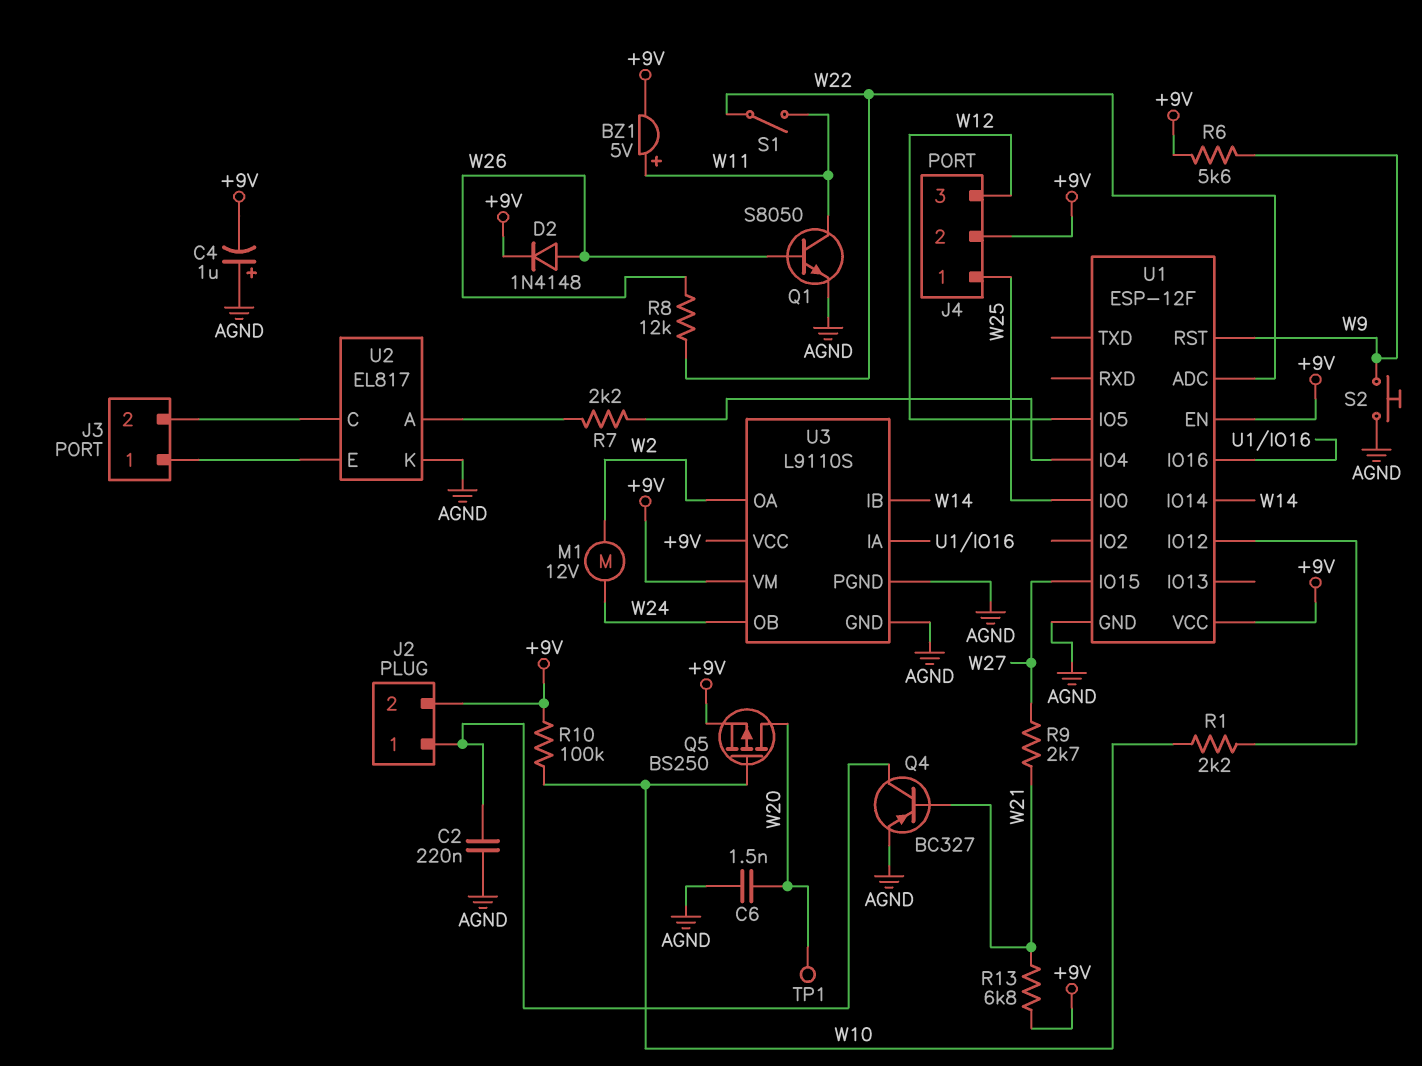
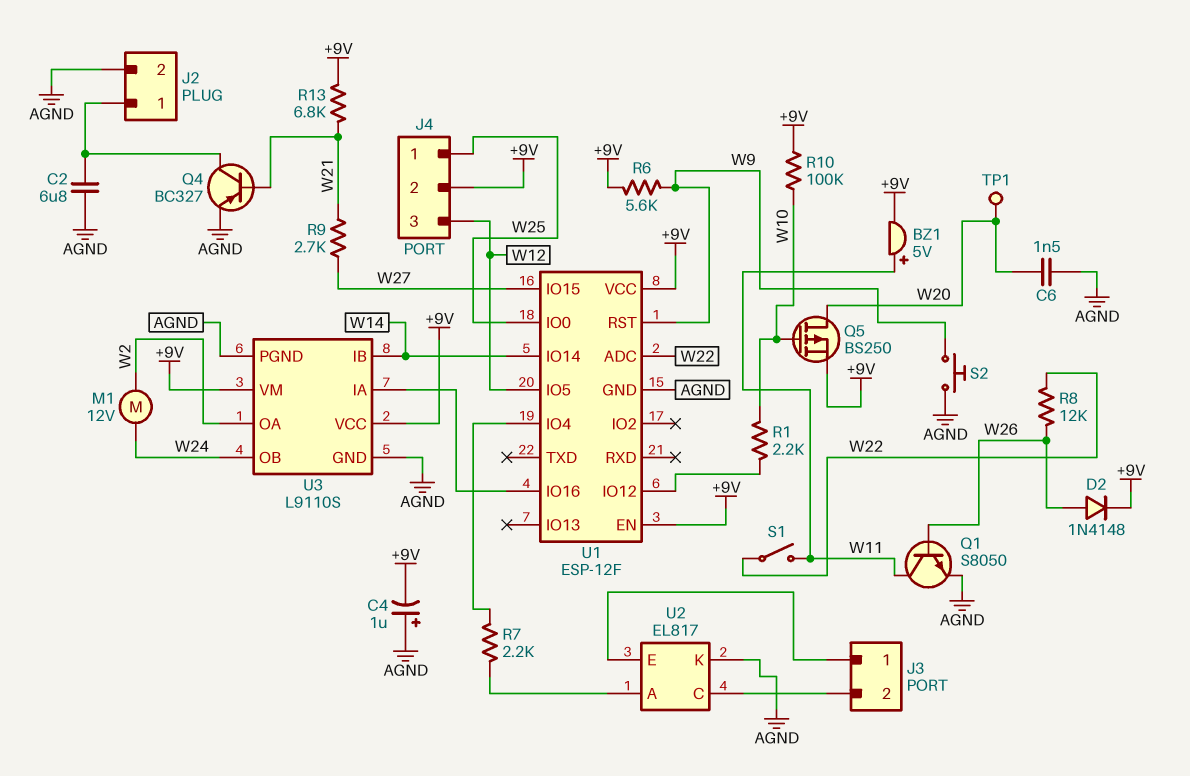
C2: 220nF (AGND, J2/1) -> 6.8uF (AGND, J2/1)
J2 pin 2: +9V -> AGND

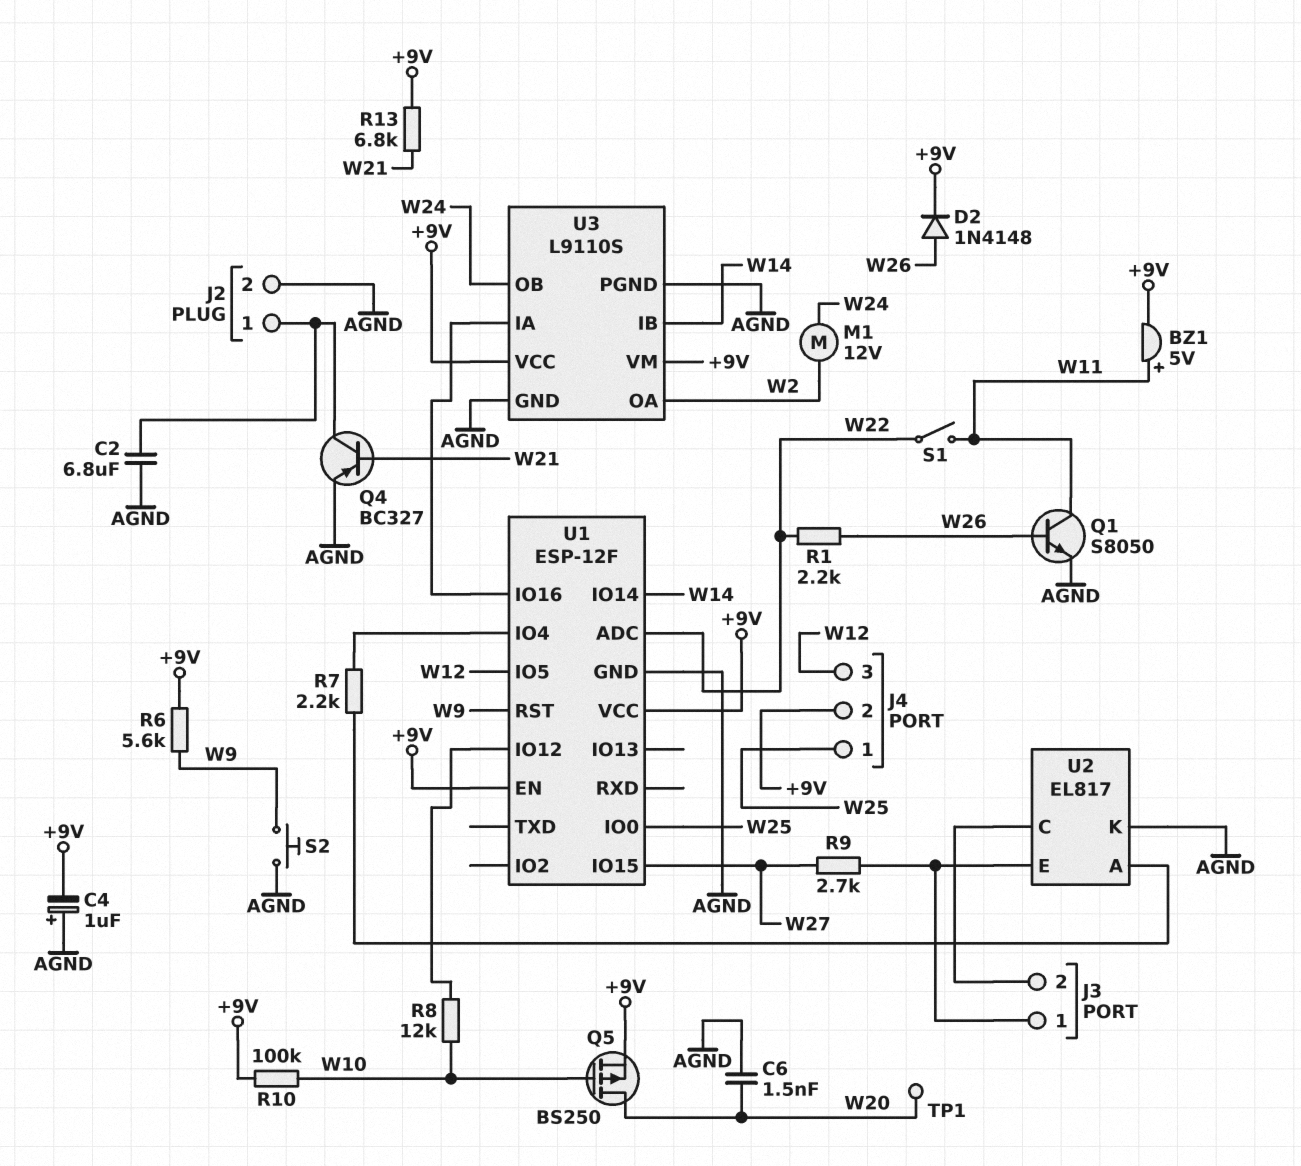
R1: 2.2k (U1/IO12, W10) -> 2.2k (W22, W26)
R8: 12k (W22, W26) -> 12k (U1/IO12, W10)
R9: 2.7k (W21, W27) -> 2.7k (J3/1, W27)

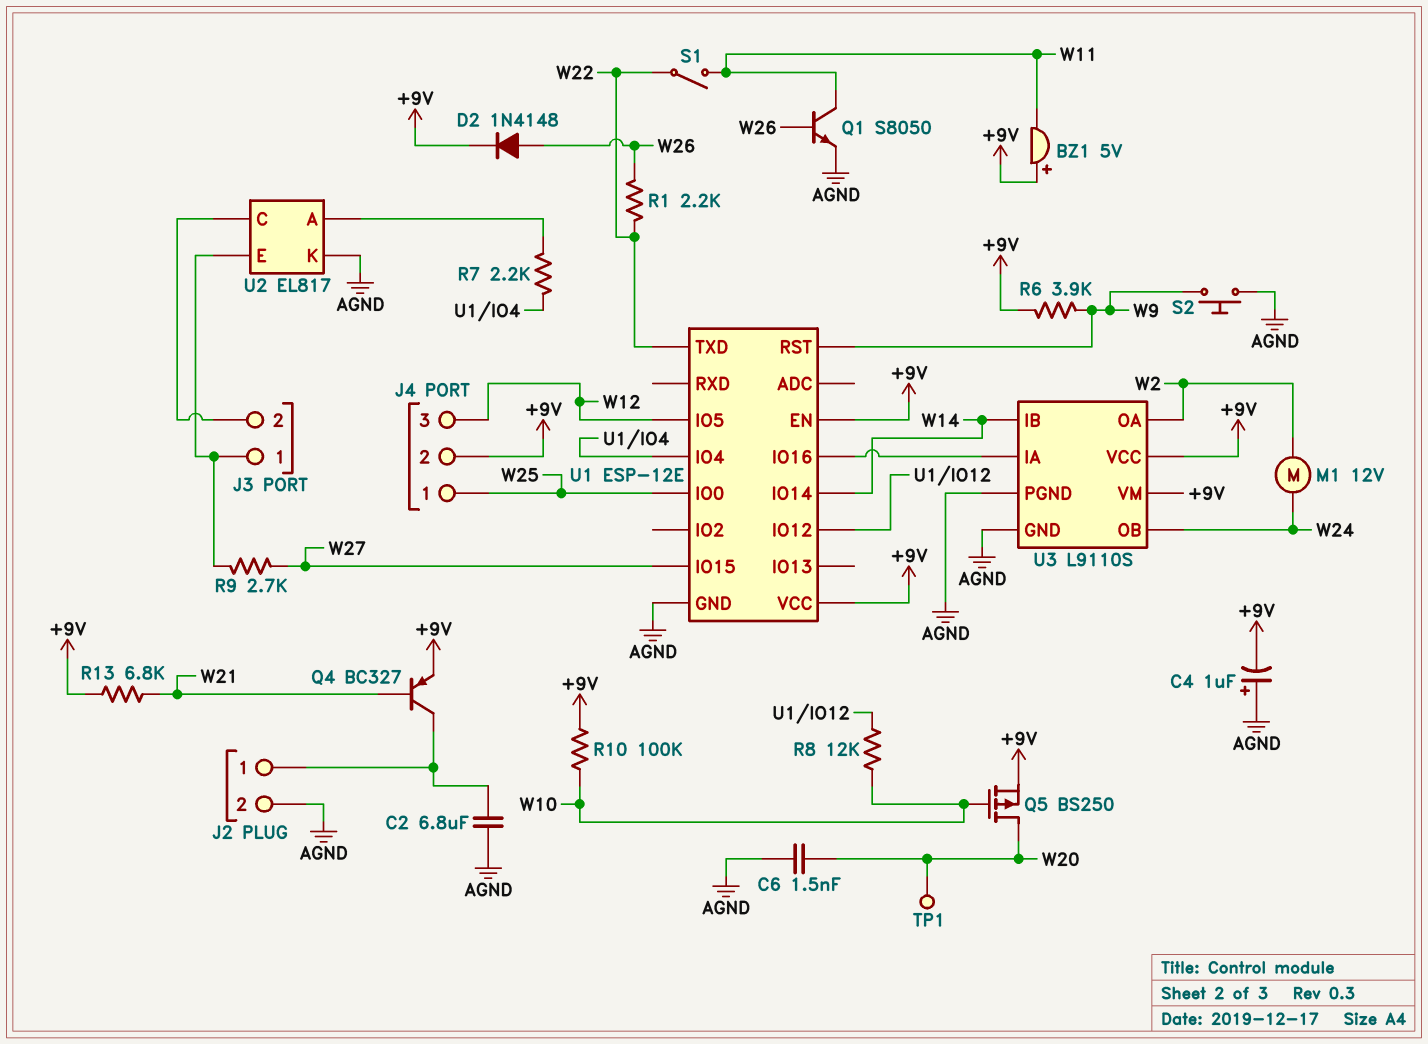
BZ1: buzzer 5V (plus W11, minus +9V) -> buzzer 5V (plus +9V, minus W11)
Q4: PNP BC327 (B W21, C J2/1, E AGND) -> PNP BC327 (B W21, C J2/1, E +9V)
R6: 5.6k (+9V, W9) -> 3.9k (+9V, W9)
U1: ESP-12F -> ESP-12E
U1 pin ADC: W22 -> none
U1 pin TXD: none -> W22

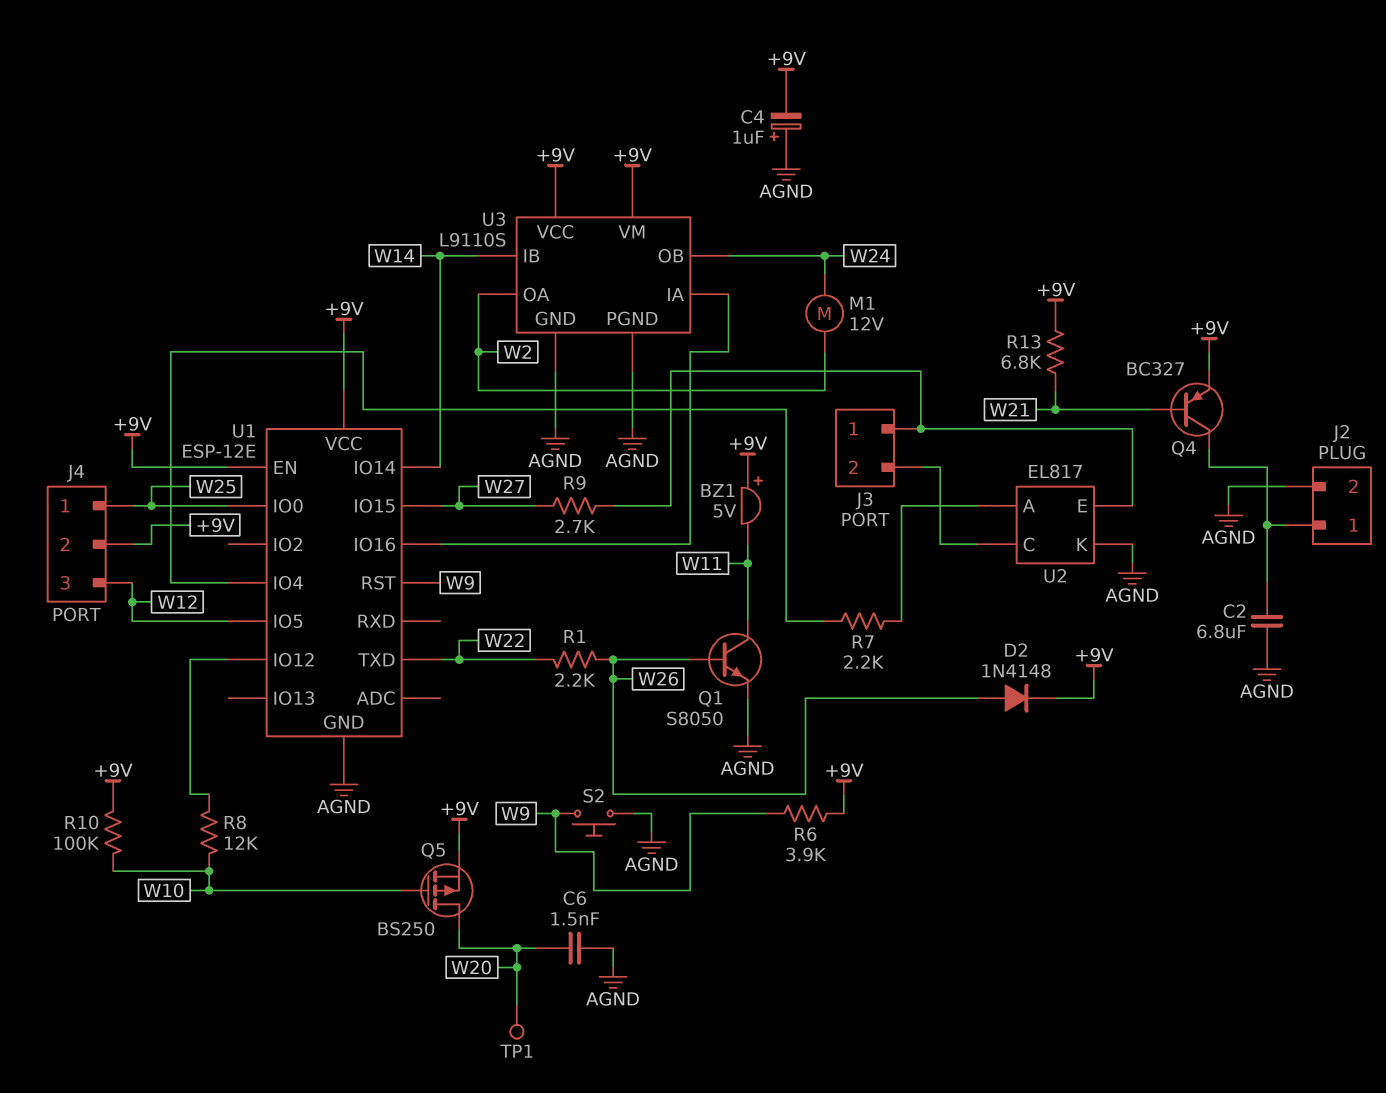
S1: switch (W11, W22) -> none

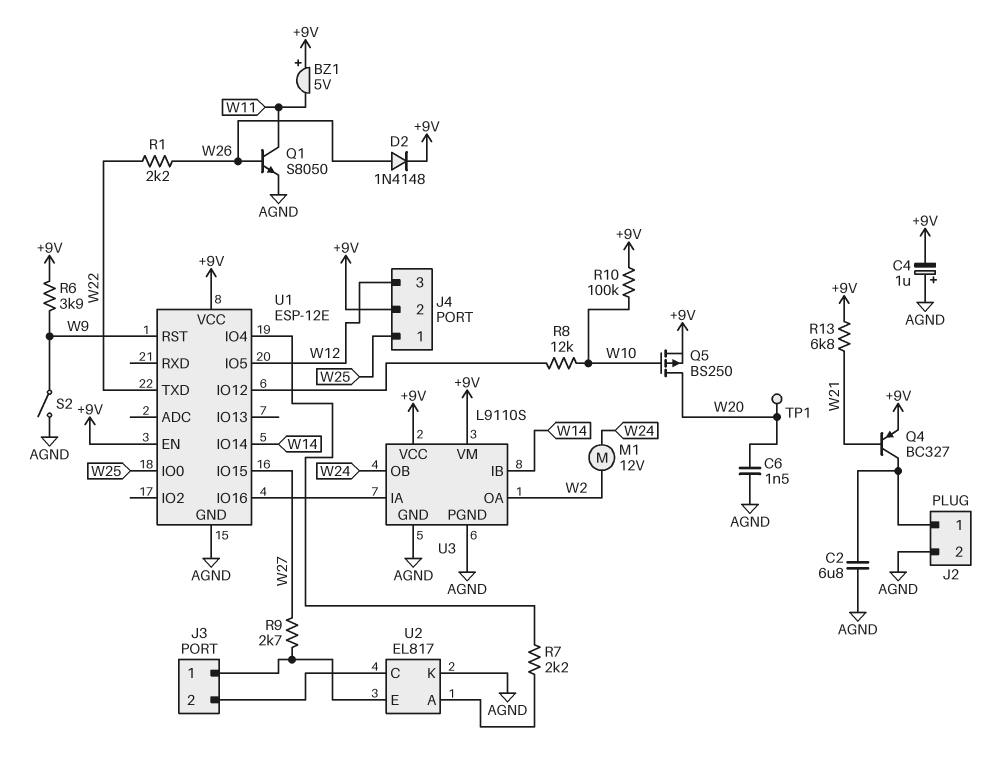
S2: button (AGND, W9) -> switch (AGND, W9)

